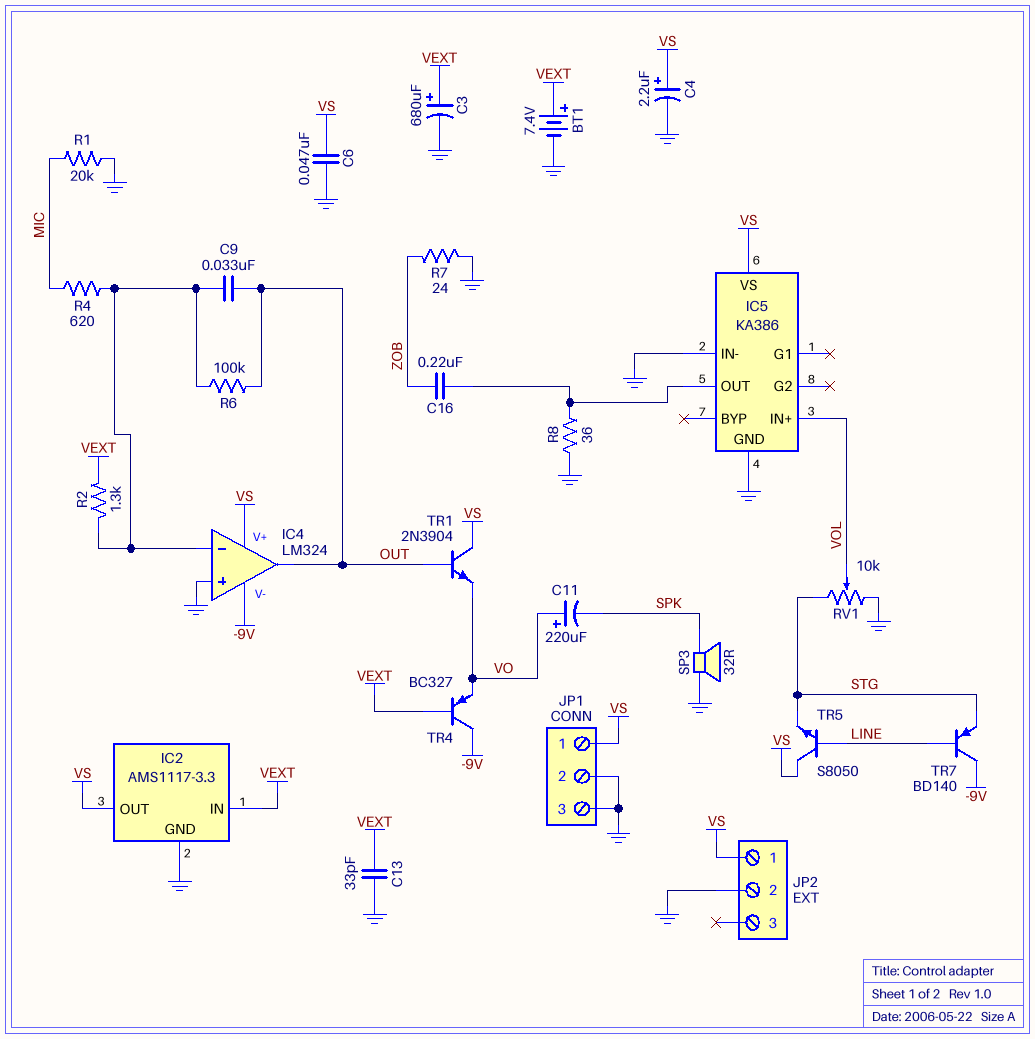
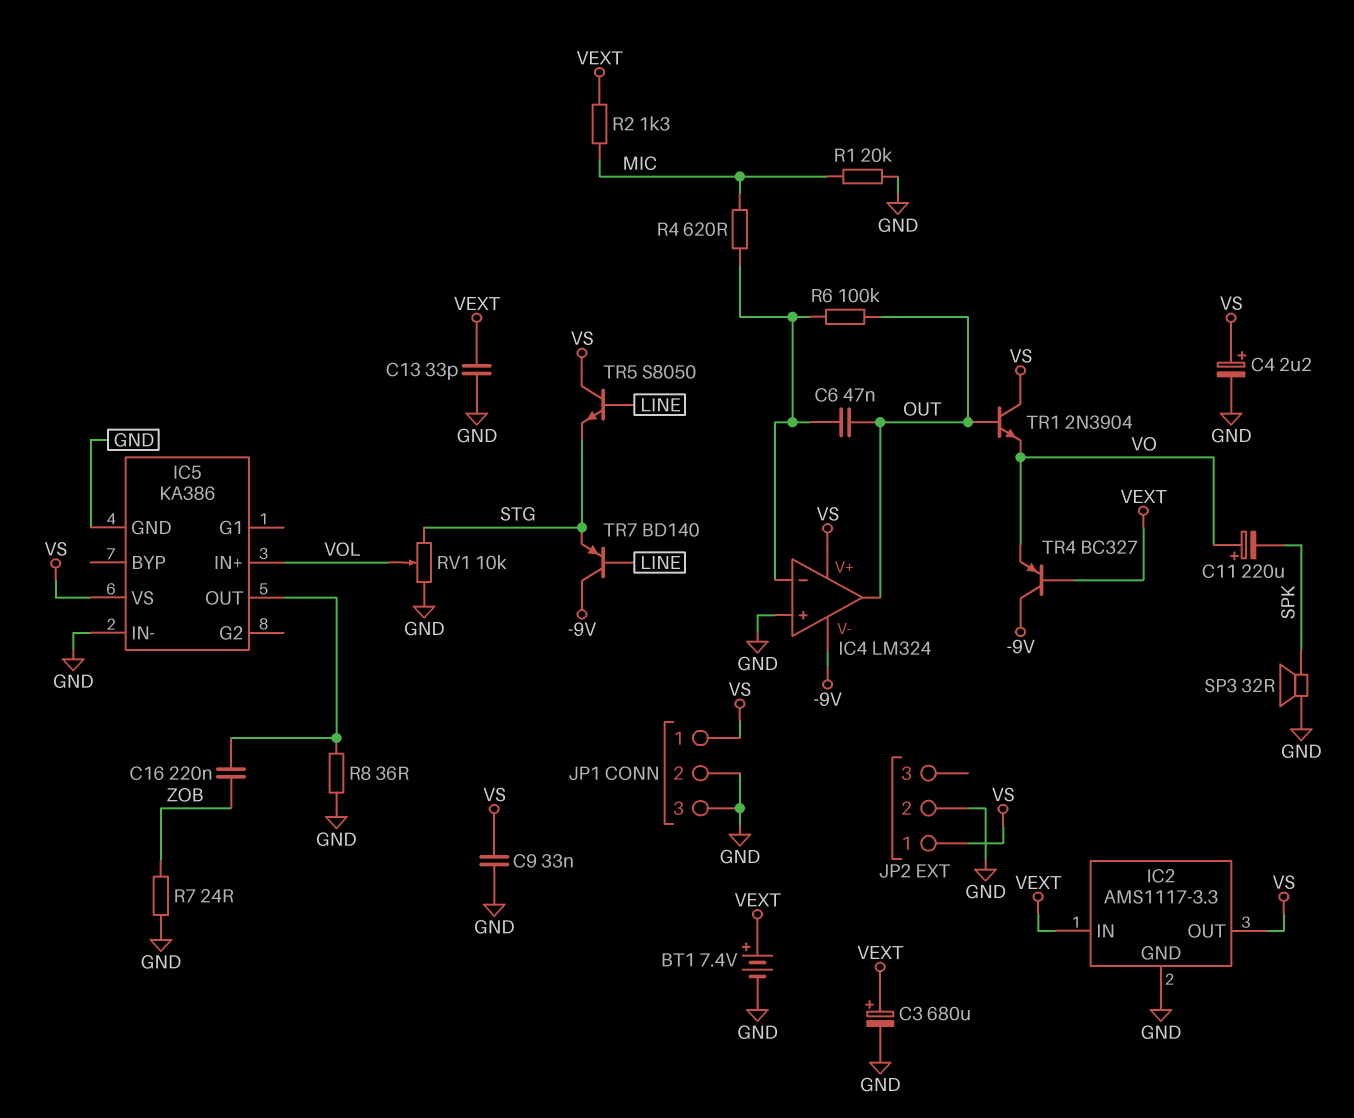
C6: 47nF (GND, VS) -> 47nF (IC4/in-, OUT)
C9: 33nF (IC4/in-, OUT) -> 33nF (GND, VS)
R2: 1.3k (IC4/in-, VEXT) -> 1.3k (MIC, VEXT)

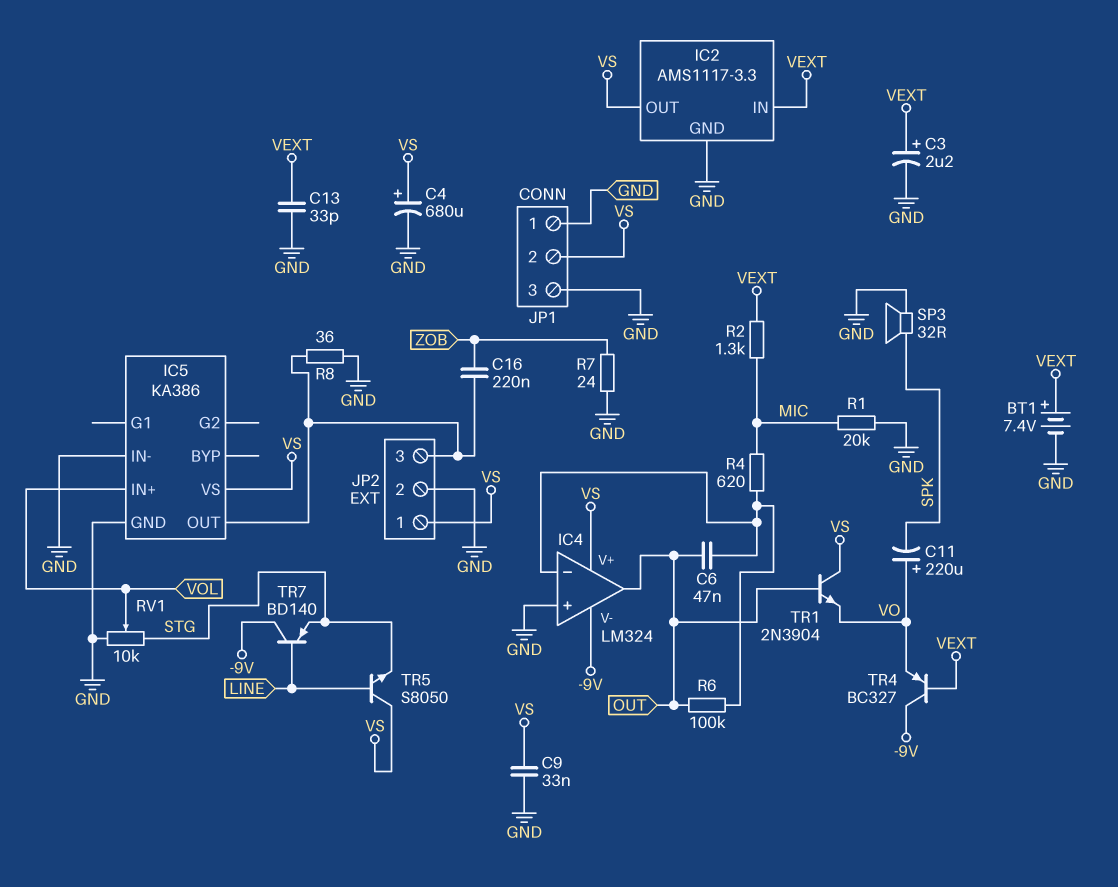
C3: 680uF (plus VEXT, minus GND) -> 2.2uF (plus VEXT, minus GND)
C4: 2.2uF (plus VS, minus GND) -> 680uF (plus VS, minus GND)
JP1 pin 1: VS -> GND
JP1 pin 2: GND -> VS
JP2 pin 3: none -> IC5/OUT

